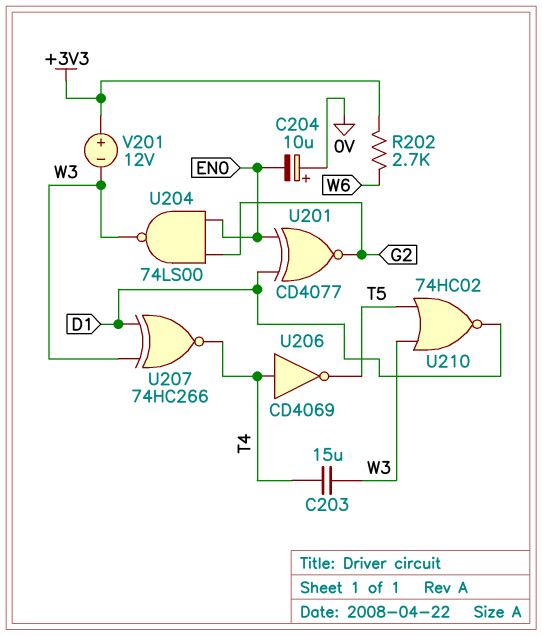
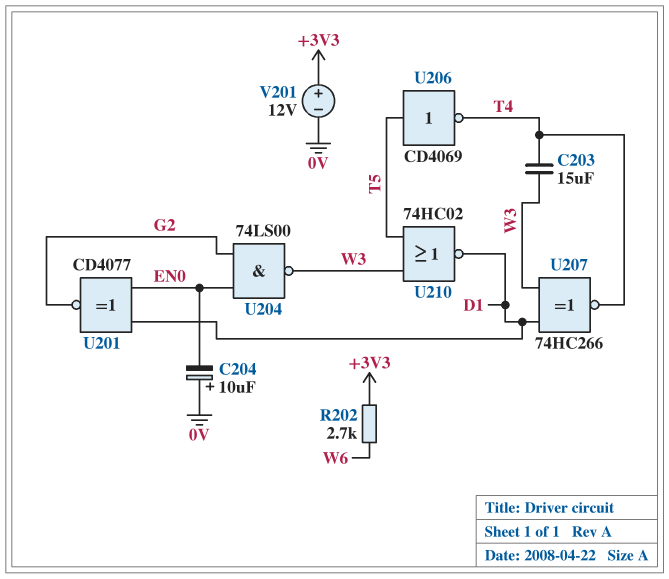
U206: NOT CD4069 (in T4, out T5) -> NOT CD4069 (in T5, out T4)
V201: 12V (plus +3V3, minus W3) -> 12V (plus +3V3, minus 0V)

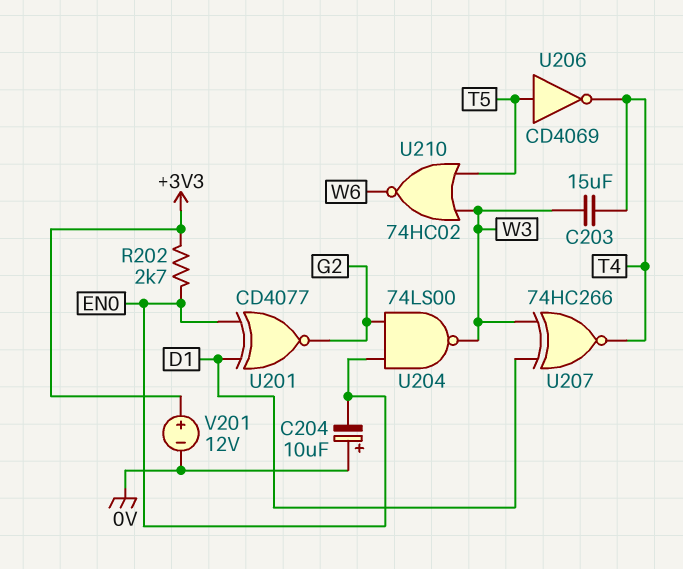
R202: 2.7k (+3V3, W6) -> 2.7k (+3V3, EN0)
U210: NOR 74HC02 (in T5, in W3, out D1) -> NOR 74HC02 (in T5, in W3, out W6)

